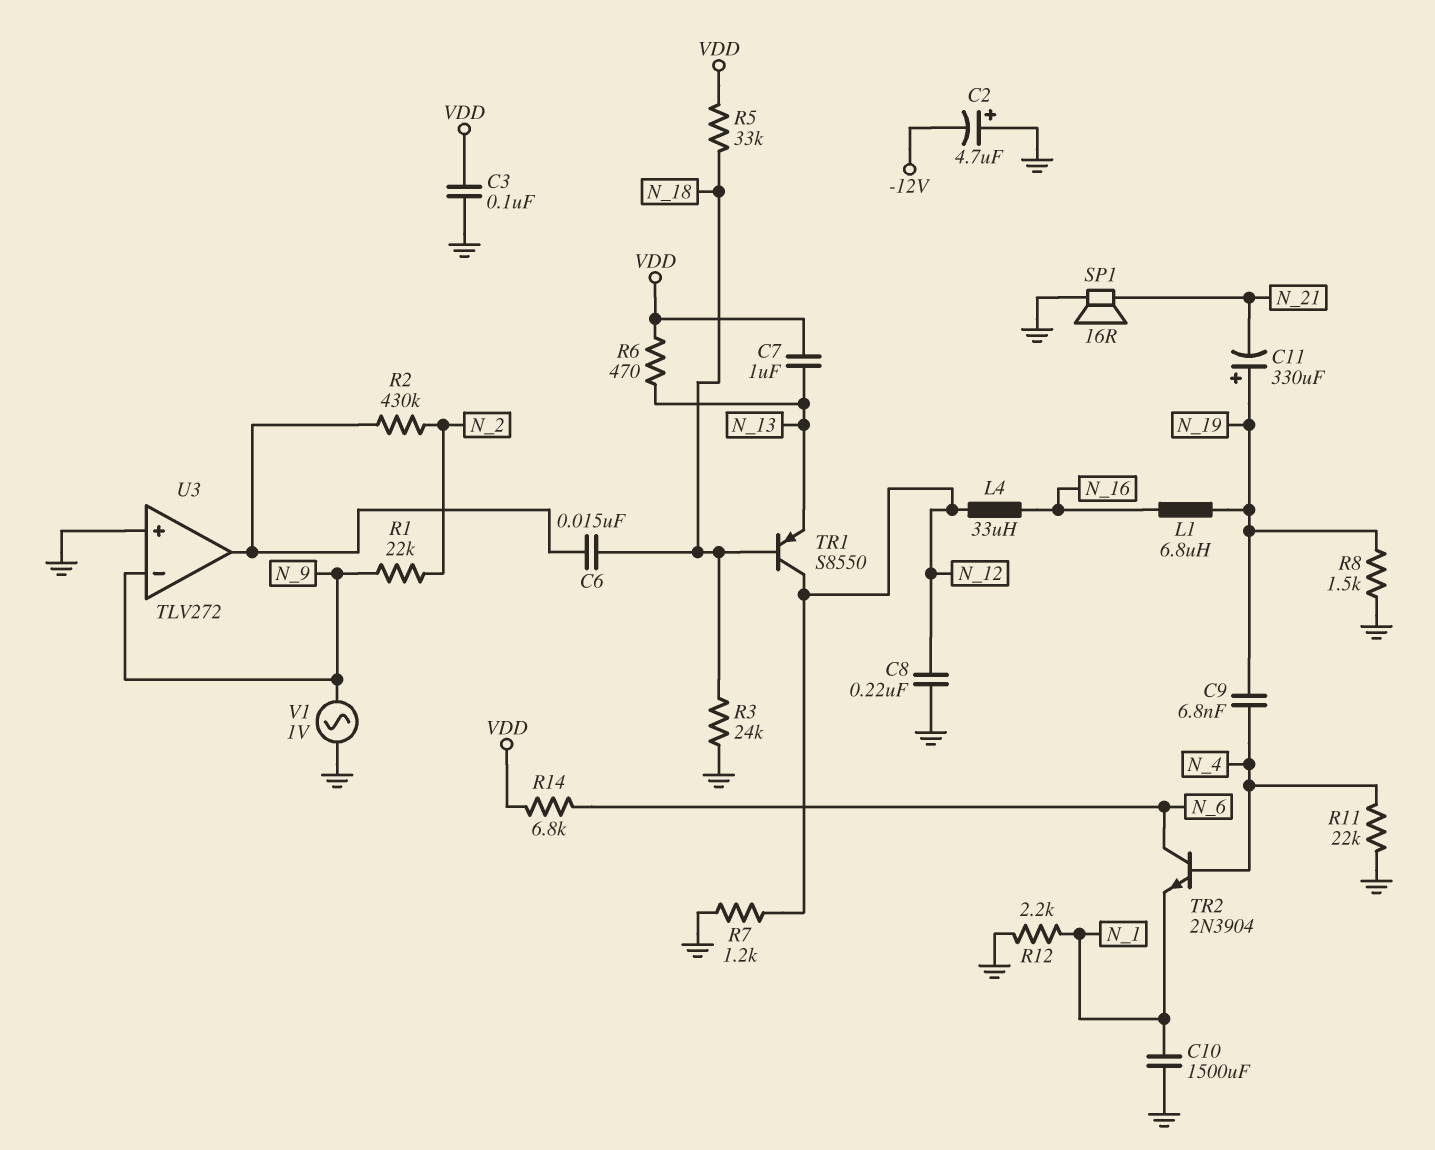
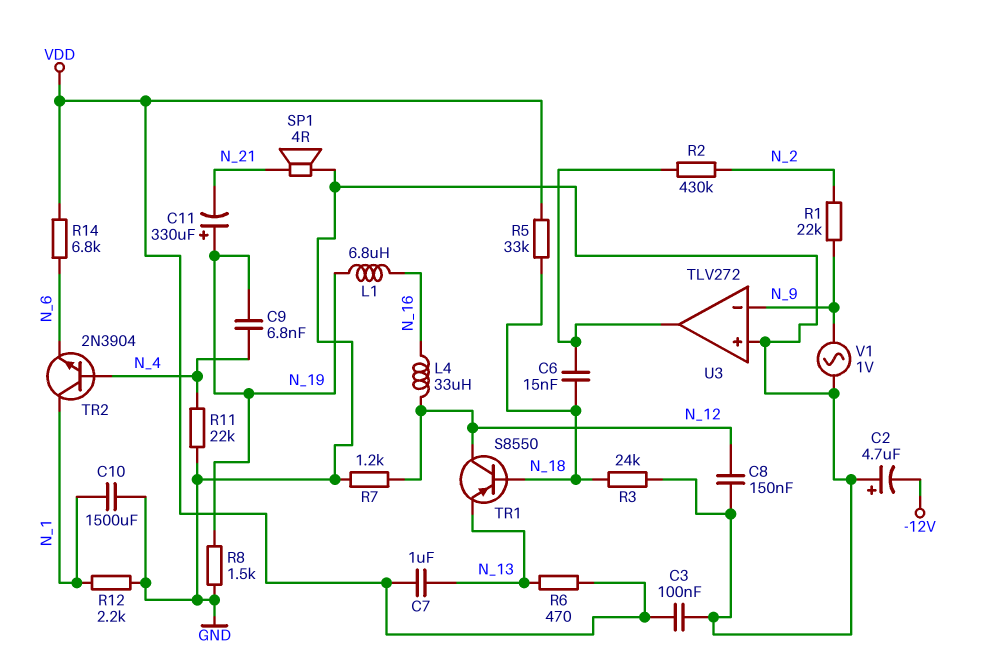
C8: 220nF (GND, N_12) -> 150nF (GND, N_12)
SP1: speaker 16R (GND, N_21) -> speaker 4R (GND, N_21)
TR2: NPN 2N3904 (B N_4, C N_6, E N_1) -> NPN 2N3904 (B N_4, C N_1, E N_6)

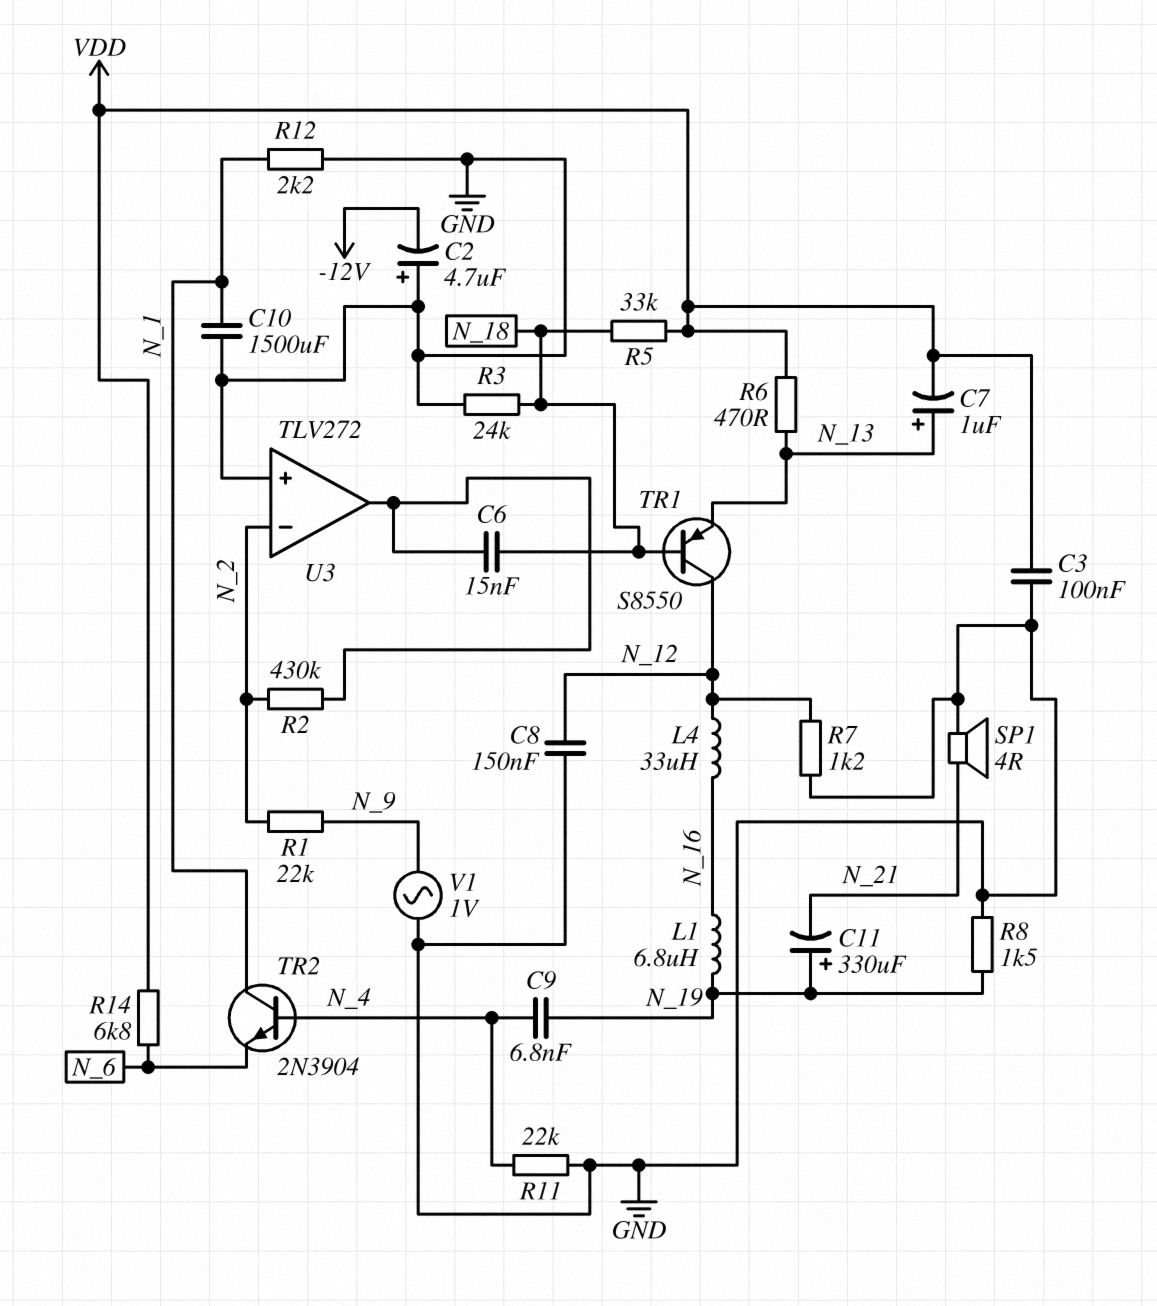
C7: 1uF (N_13, VDD) -> 1uF (plus N_13, minus VDD)
U3 pin in-: N_9 -> N_2

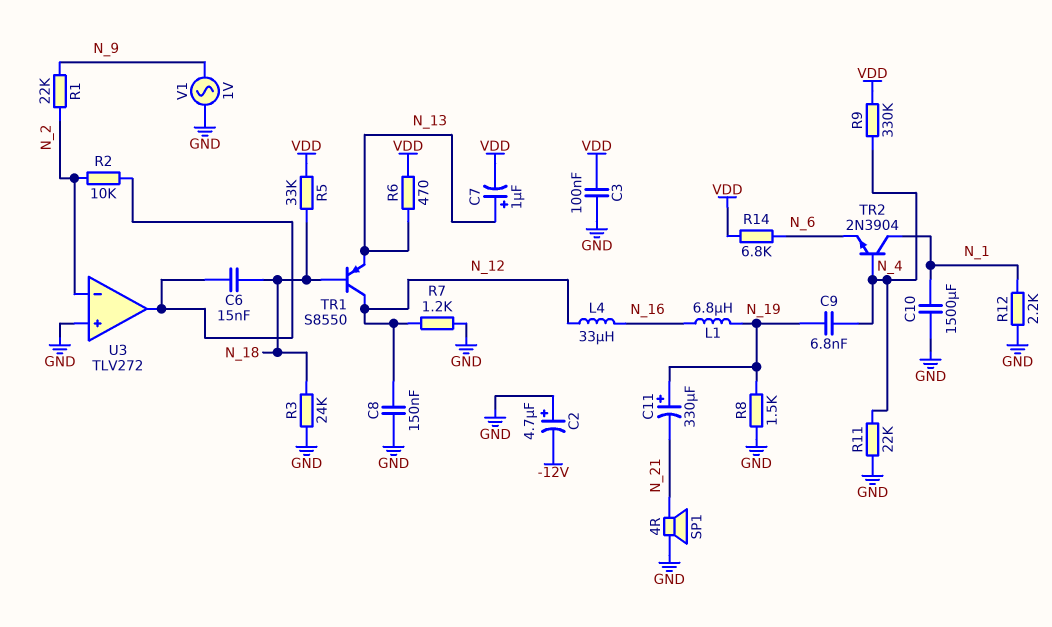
R2: 430k (N_2, U3/out) -> 10k (N_2, U3/out)
R9: none -> 330k (N_4, VDD)

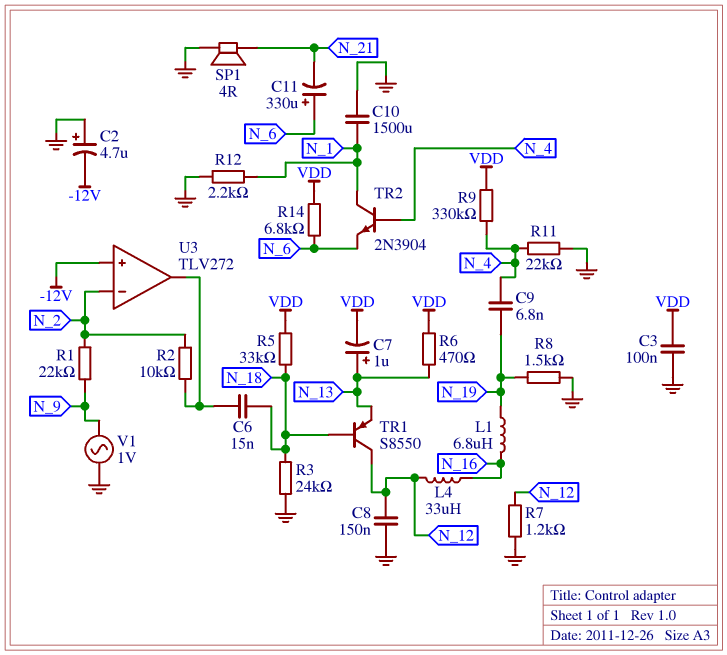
C11: 330uF (plus N_19, minus N_21) -> 330uF (plus N_6, minus N_21)
U3 pin in+: GND -> -12V

